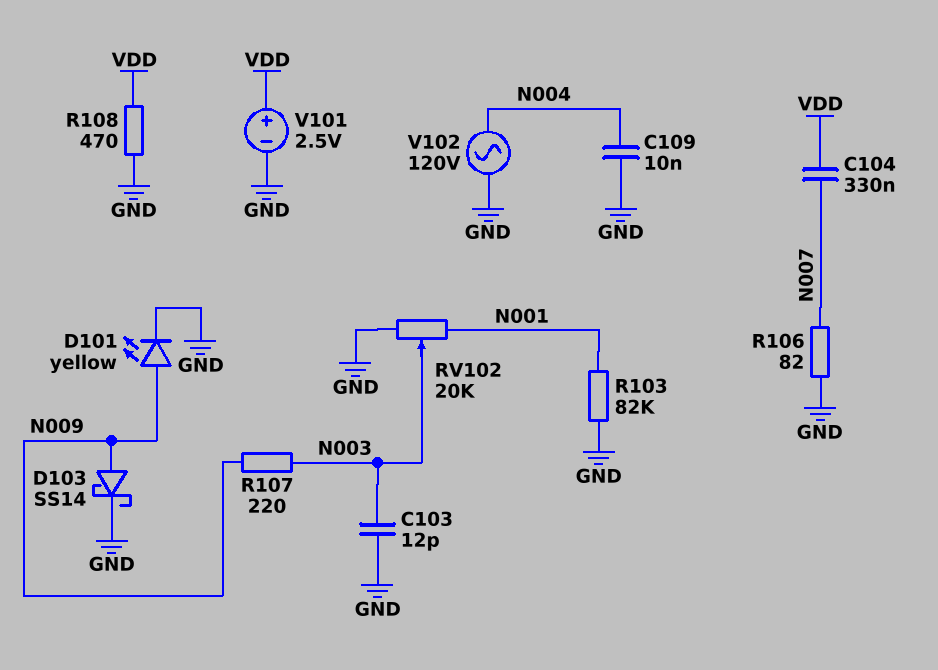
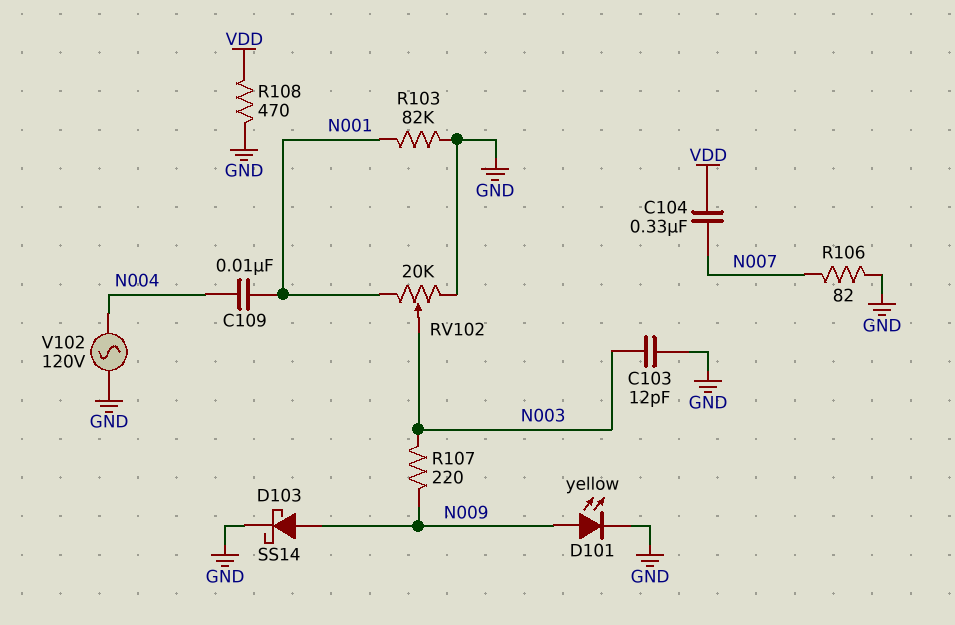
C109: 10nF (GND, N004) -> 10nF (N001, N004)
V101: 2.5V (plus VDD, minus GND) -> none

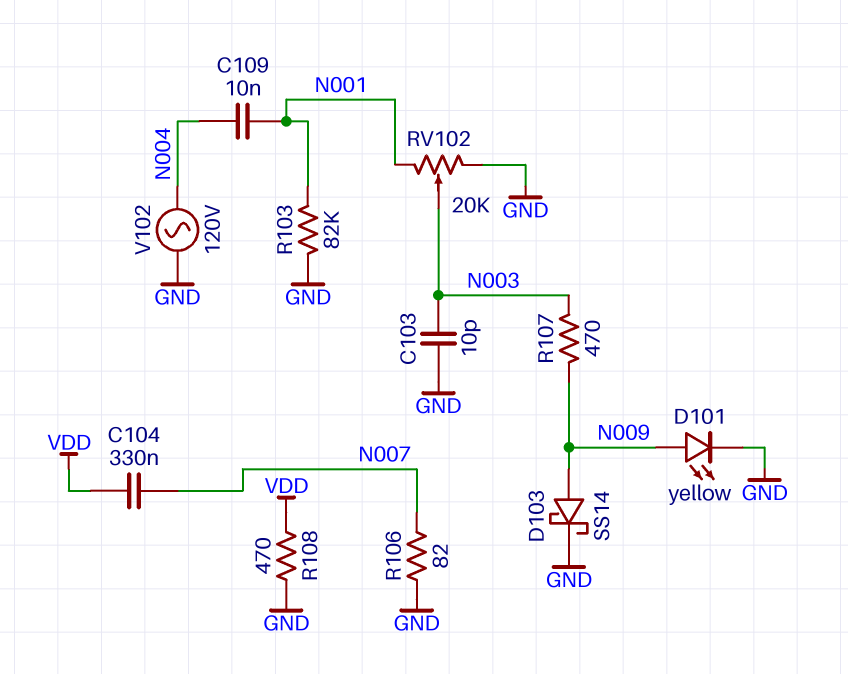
C103: 12pF (GND, N003) -> 10pF (GND, N003)
R107: 220 (N003, N009) -> 470 (N003, N009)

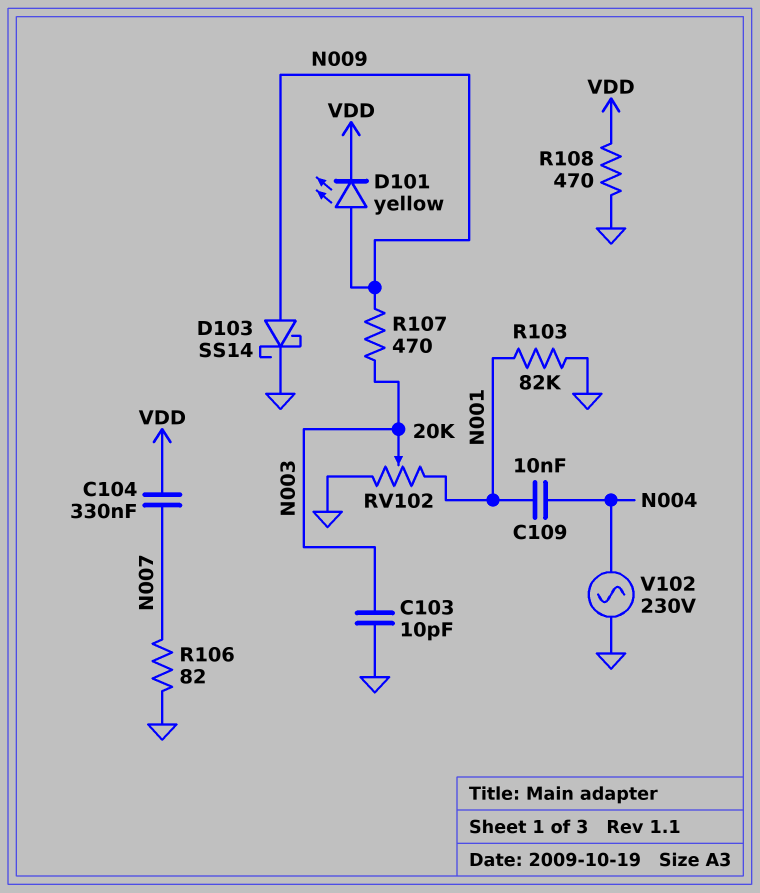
D101: LED yellow (A N009, K GND) -> LED yellow (A N009, K VDD)
V102: AC 120V (GND, N004) -> AC 230V (GND, N004)

